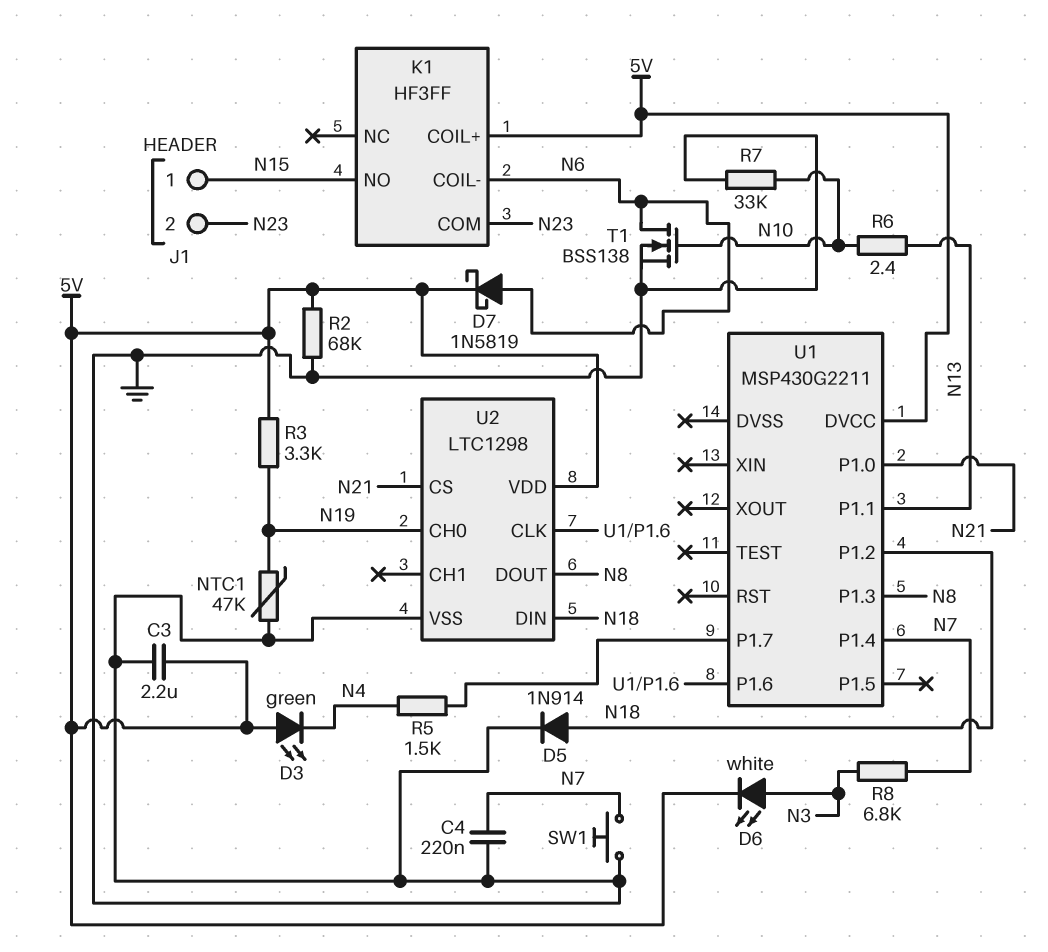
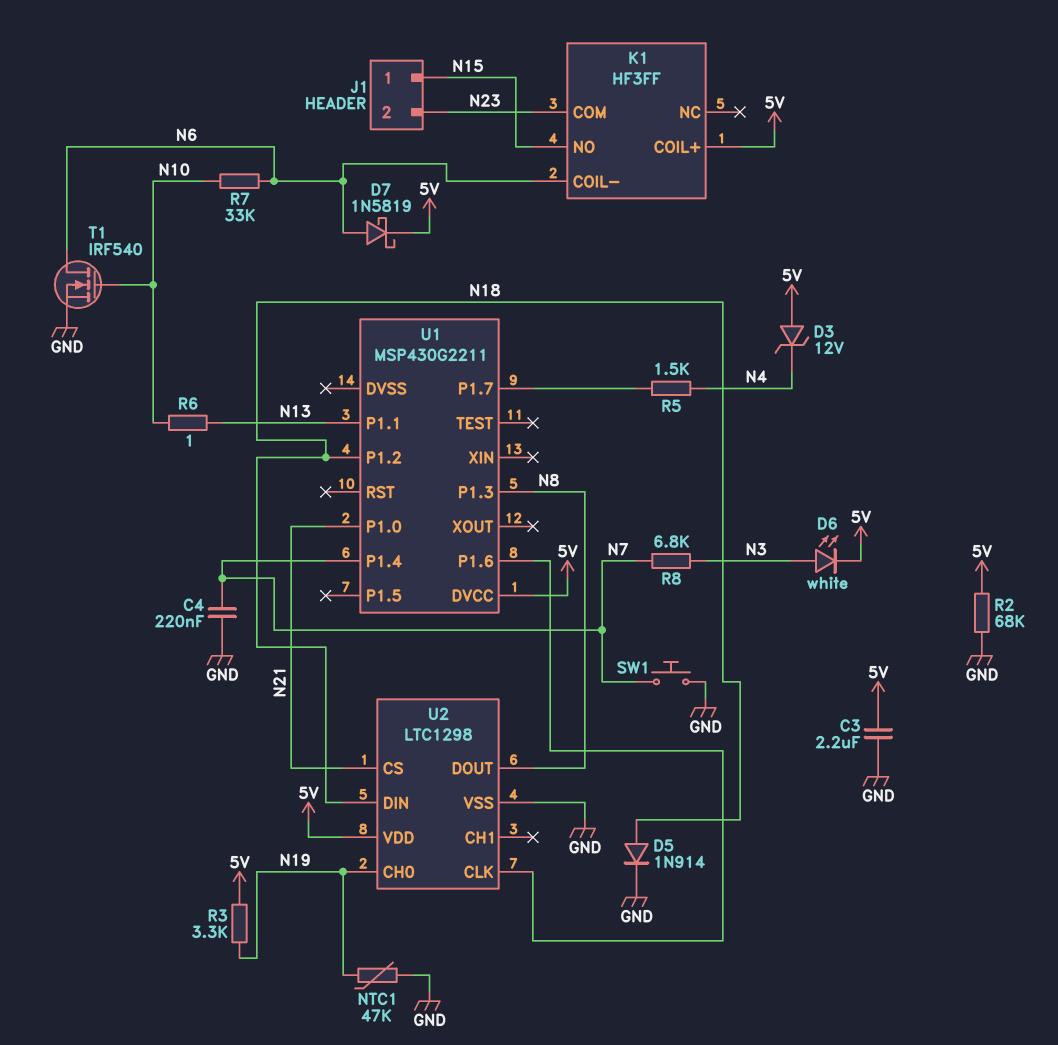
D3: LED green (A 5V, K N4) -> zener 12V (A 5V, K N4)
R6: 2.4 (N10, N13) -> 1 (N10, N13)
R7: 33k (GND, N10) -> 33k (N6, N10)
T1: NMOS BSS138 (G N10, D N6, S GND) -> NMOS IRF540 (G N10, D N6, S GND)

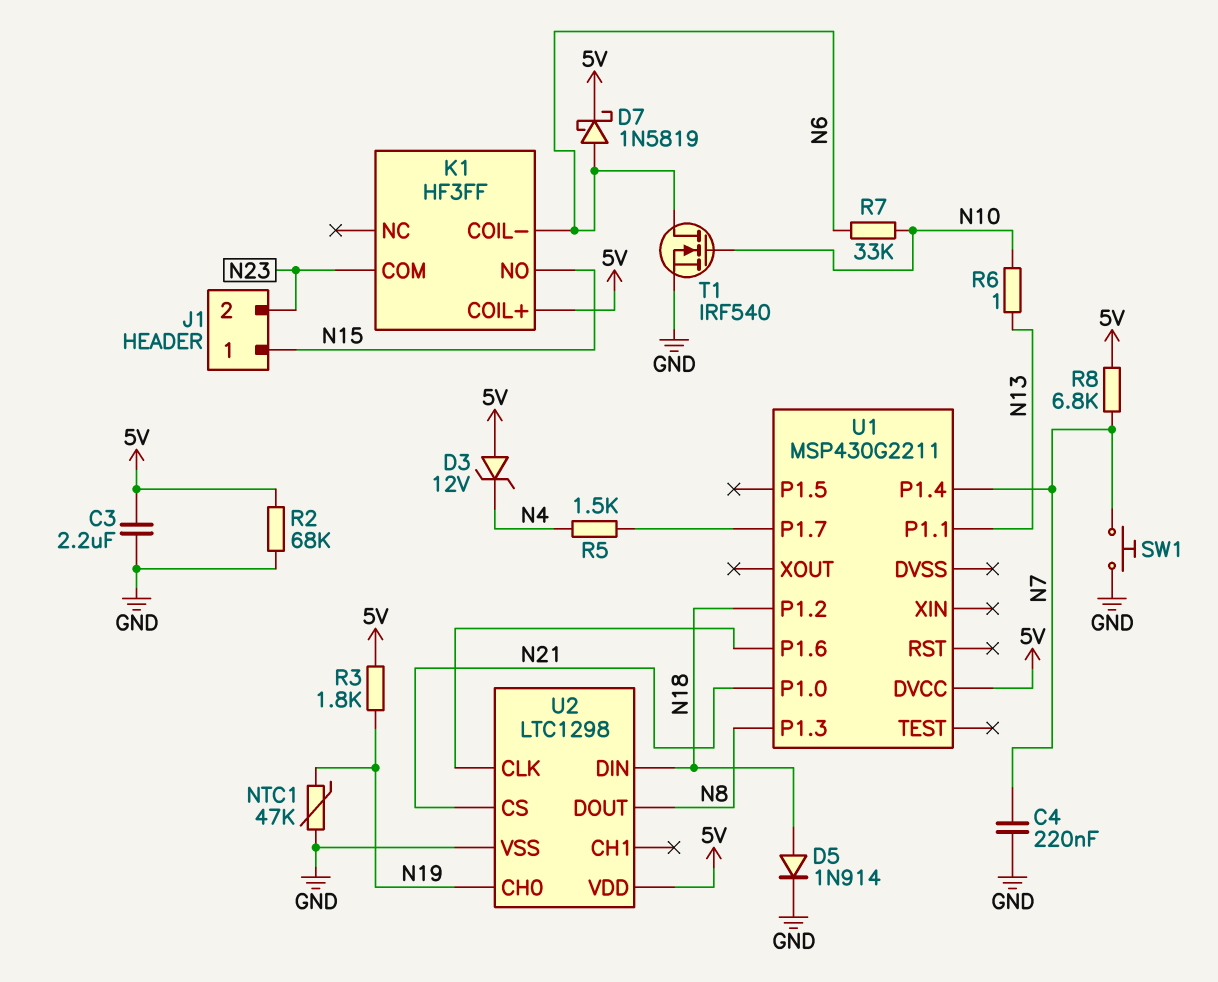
D6: LED white (A N3, K 5V) -> none
R3: 3.3k (5V, N19) -> 1.8k (5V, N19)
R8: 6.8k (N3, N7) -> 6.8k (5V, N7)

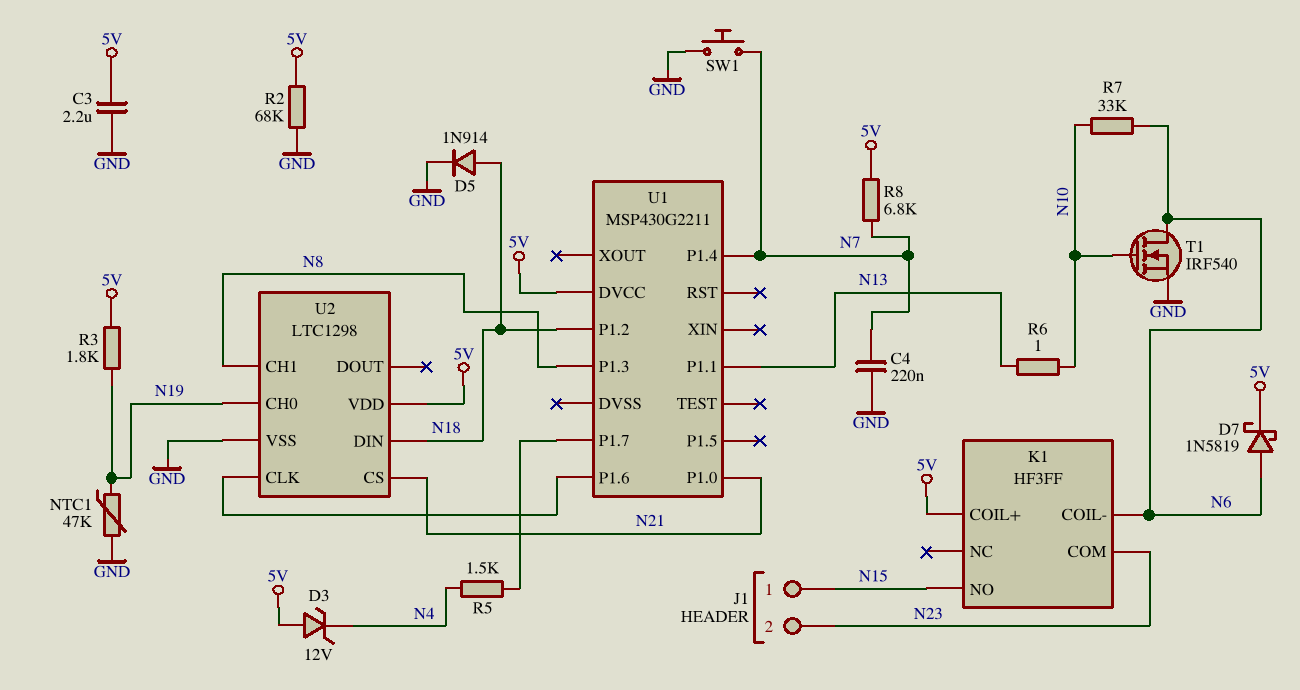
U2 pin CH1: none -> N8
U2 pin DOUT: N8 -> none

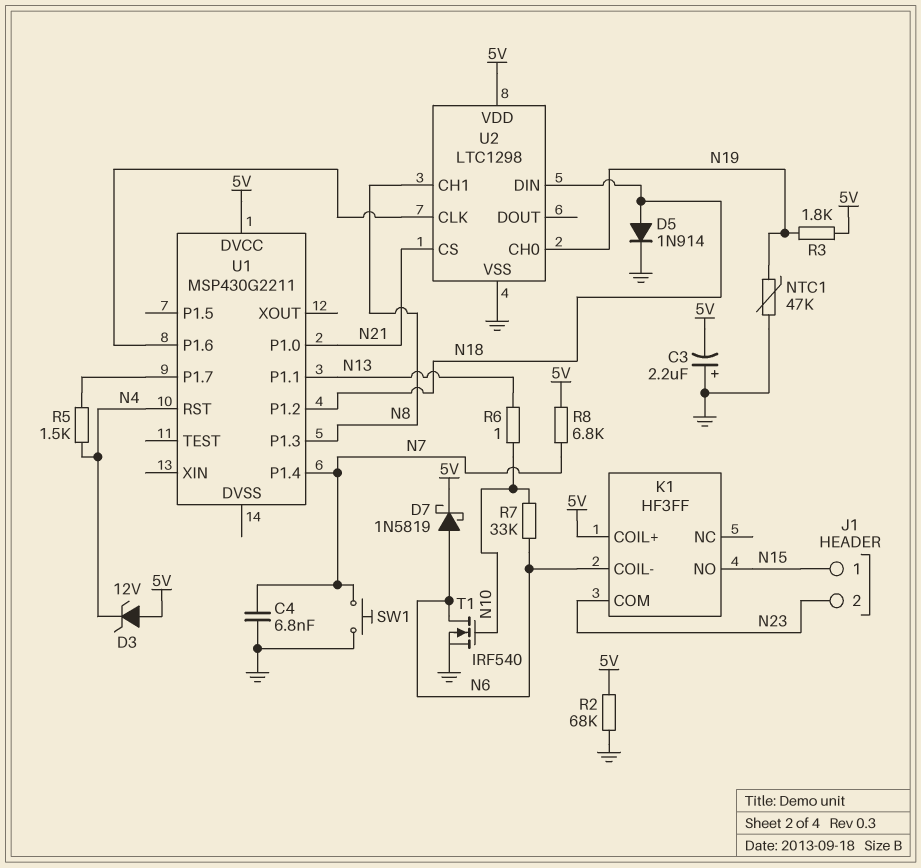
C3: 2.2uF (5V, GND) -> 2.2uF (plus GND, minus 5V)
C4: 220nF (GND, N7) -> 6.8nF (GND, N7)
U1 pin RST: none -> N4

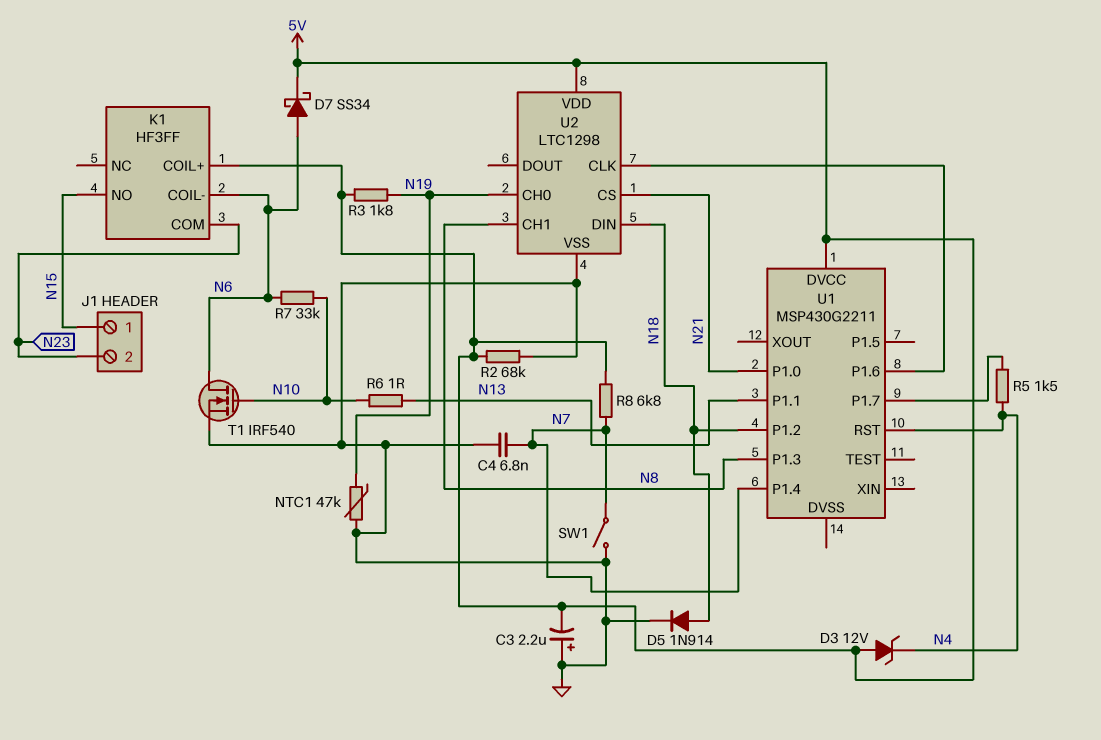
D7: schottky 1N5819 (A N6, K 5V) -> schottky SS34 (A N6, K 5V)
SW1: button (GND, N7) -> switch (GND, N7)

